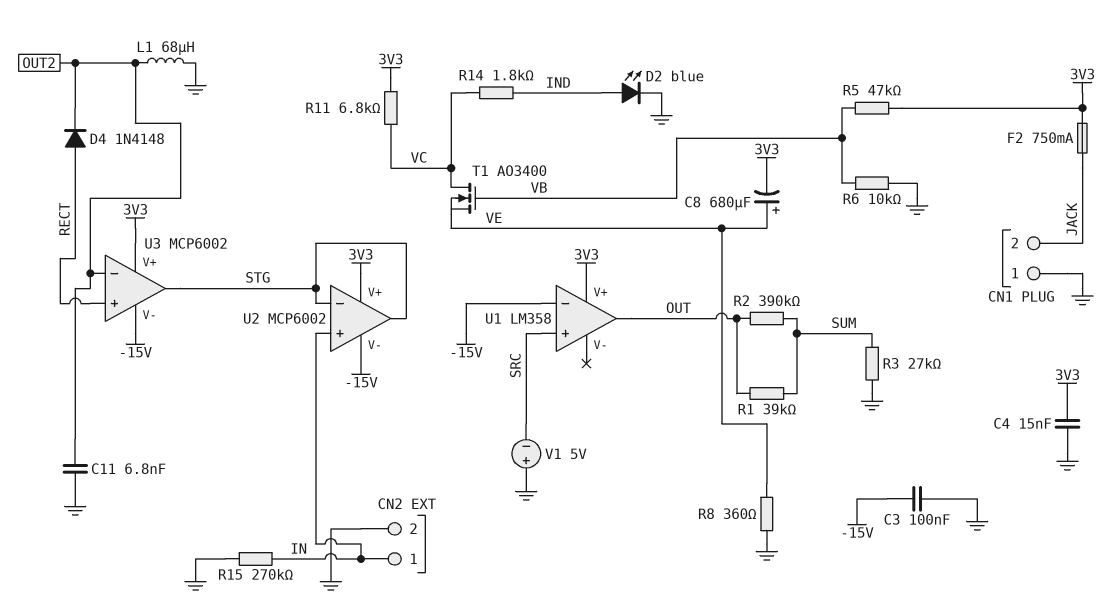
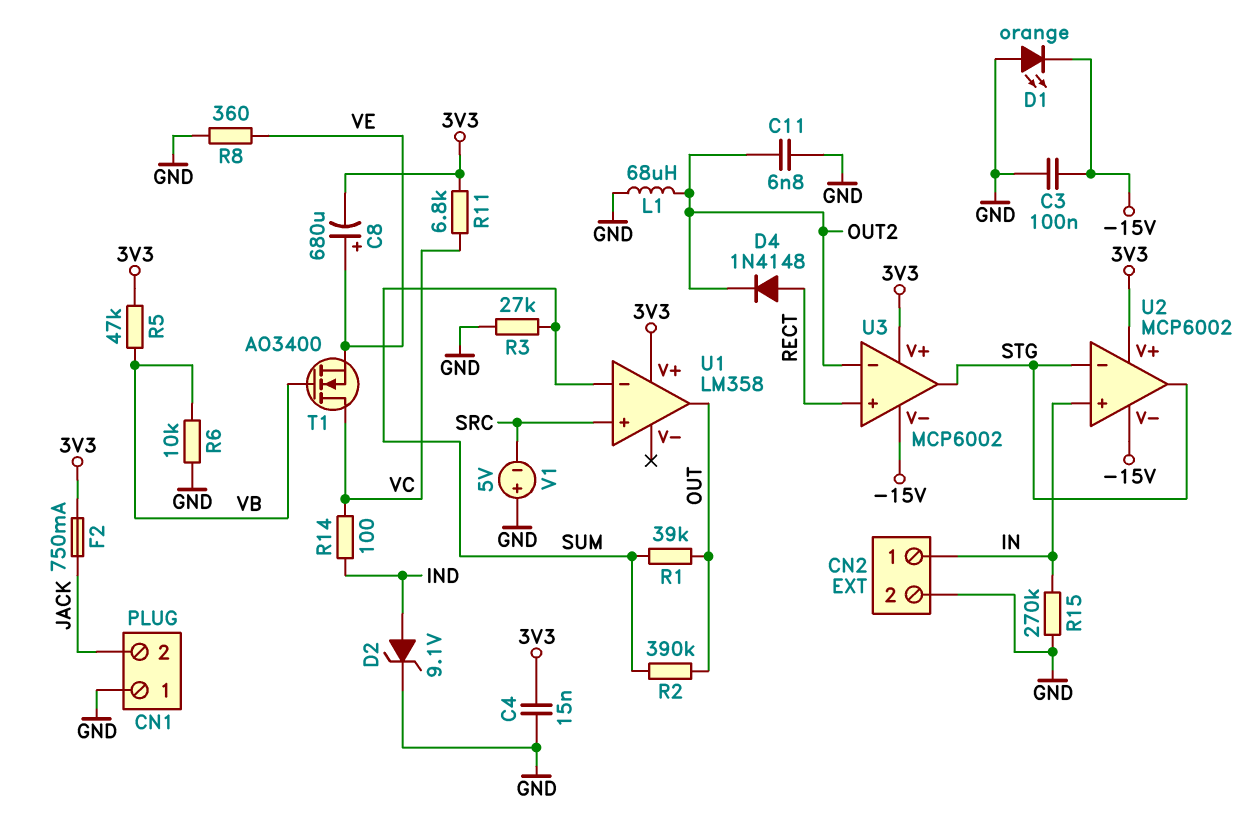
D1: none -> LED orange (A GND, K -15V)
D2: LED blue (A IND, K GND) -> zener 9.1V (A IND, K GND)
R14: 1.8k (IND, VC) -> 100 (IND, VC)
U1 pin in-: -15V -> SUM

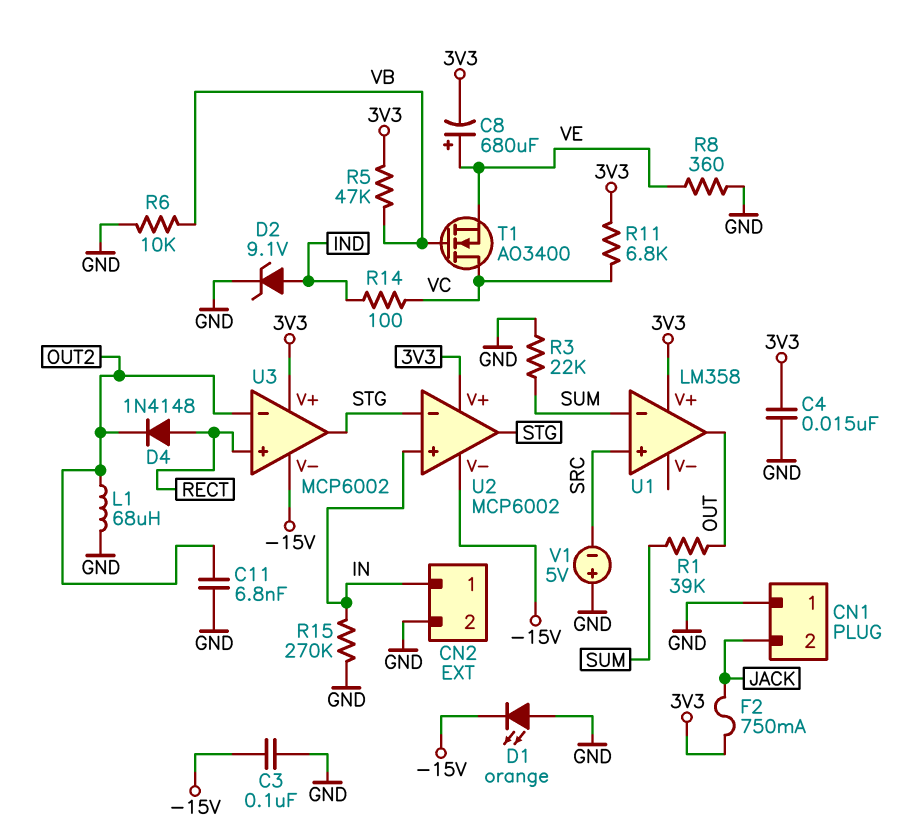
R2: 390k (OUT, SUM) -> none
R3: 27k (GND, SUM) -> 22k (GND, SUM)

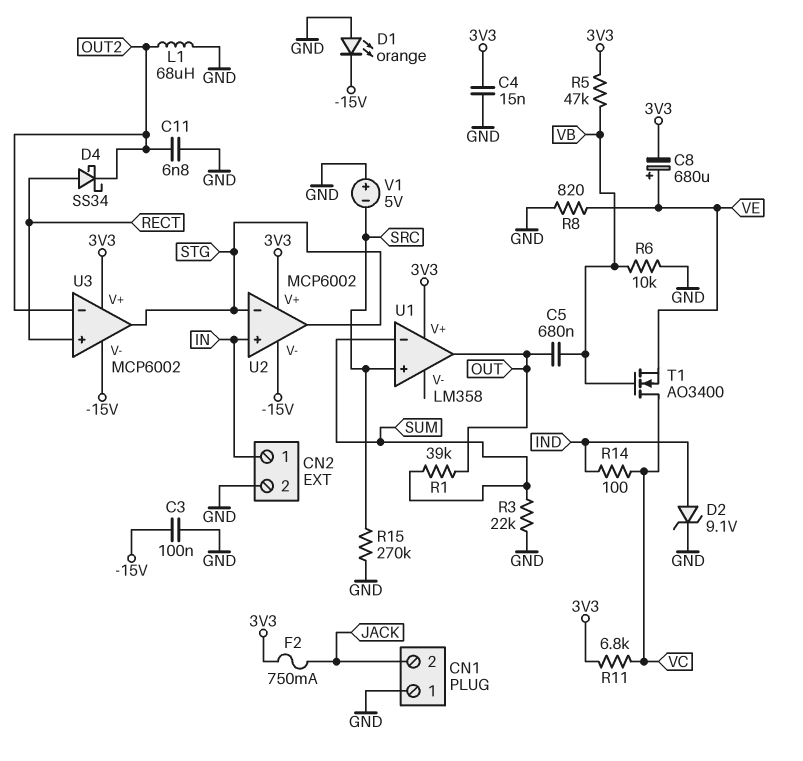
C5: none -> 680nF (OUT, VB)
D4: diode 1N4148 (A RECT, K OUT2) -> schottky SS34 (A RECT, K OUT2)
R8: 360 (GND, VE) -> 820 (GND, VE)
R15: 270k (GND, IN) -> 270k (GND, SRC)

